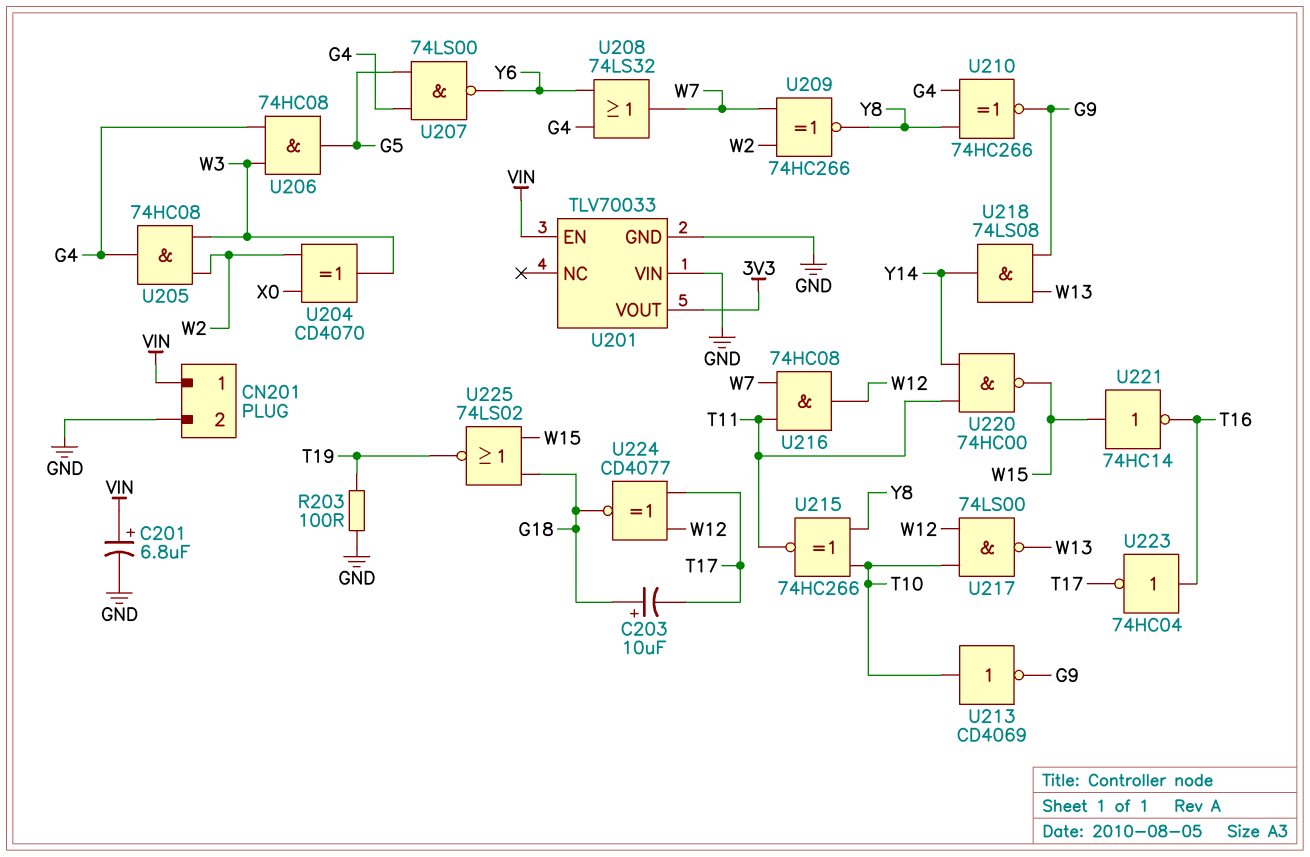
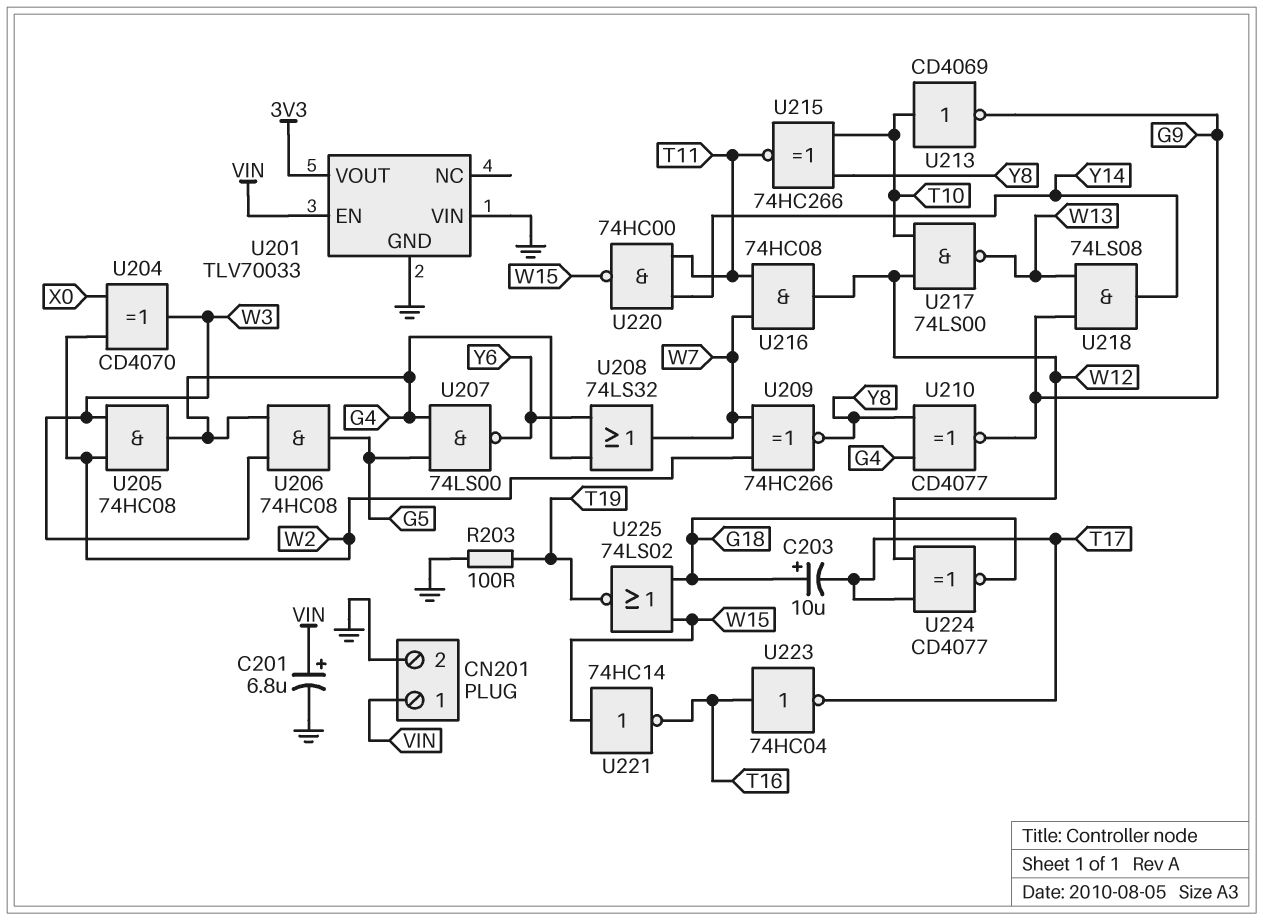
U210: XNOR 74HC266 (in G4, in Y8, out G9) -> XNOR CD4077 (in G4, in Y8, out G9)

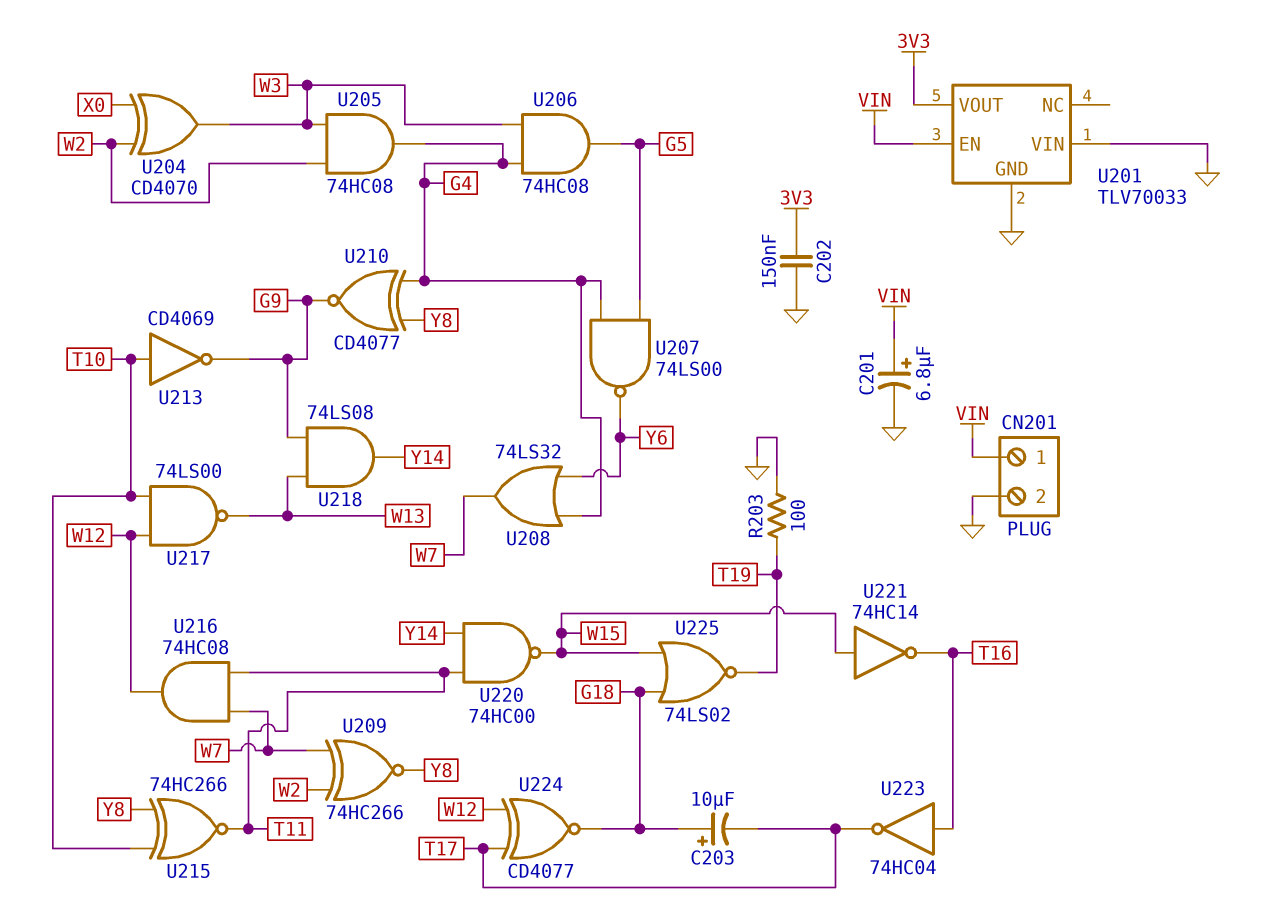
C202: none -> 150nF (3V3, GND)

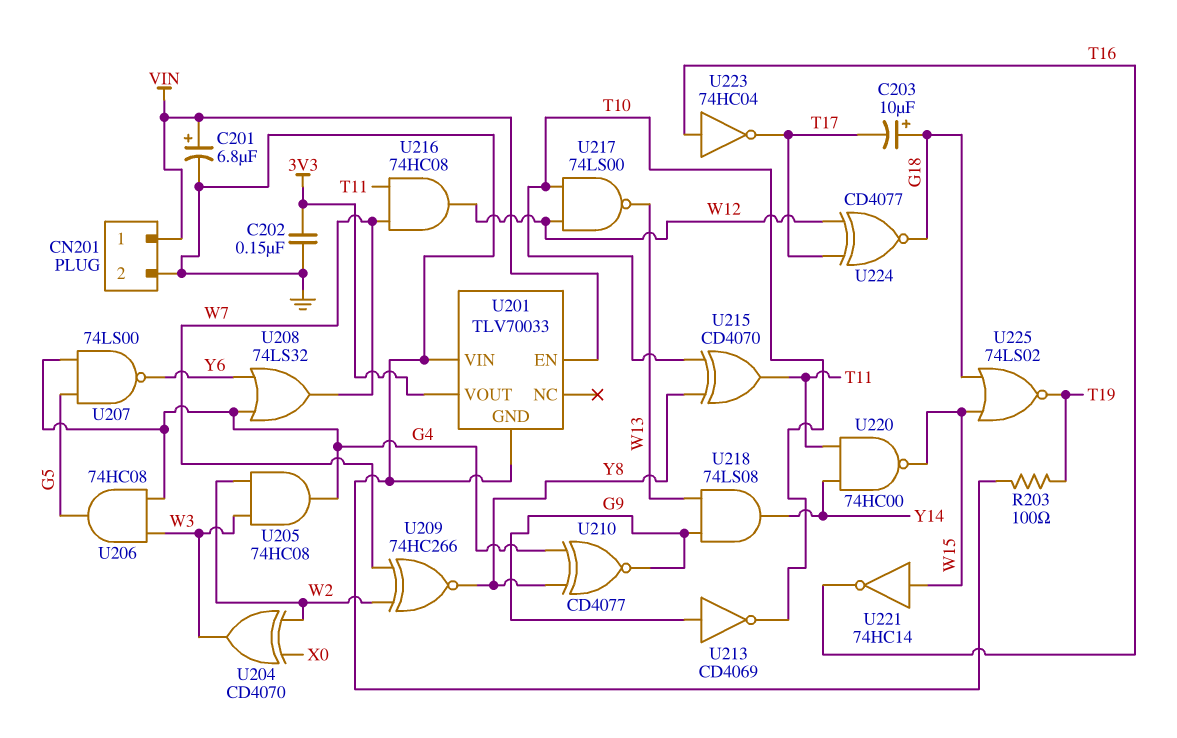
U213: NOT CD4069 (in T10, out G9) -> NOT CD4069 (in G9, out T10)
U215: XNOR 74HC266 (in T10, in Y8, out T11) -> XOR CD4070 (in T10, in Y8, out T11)

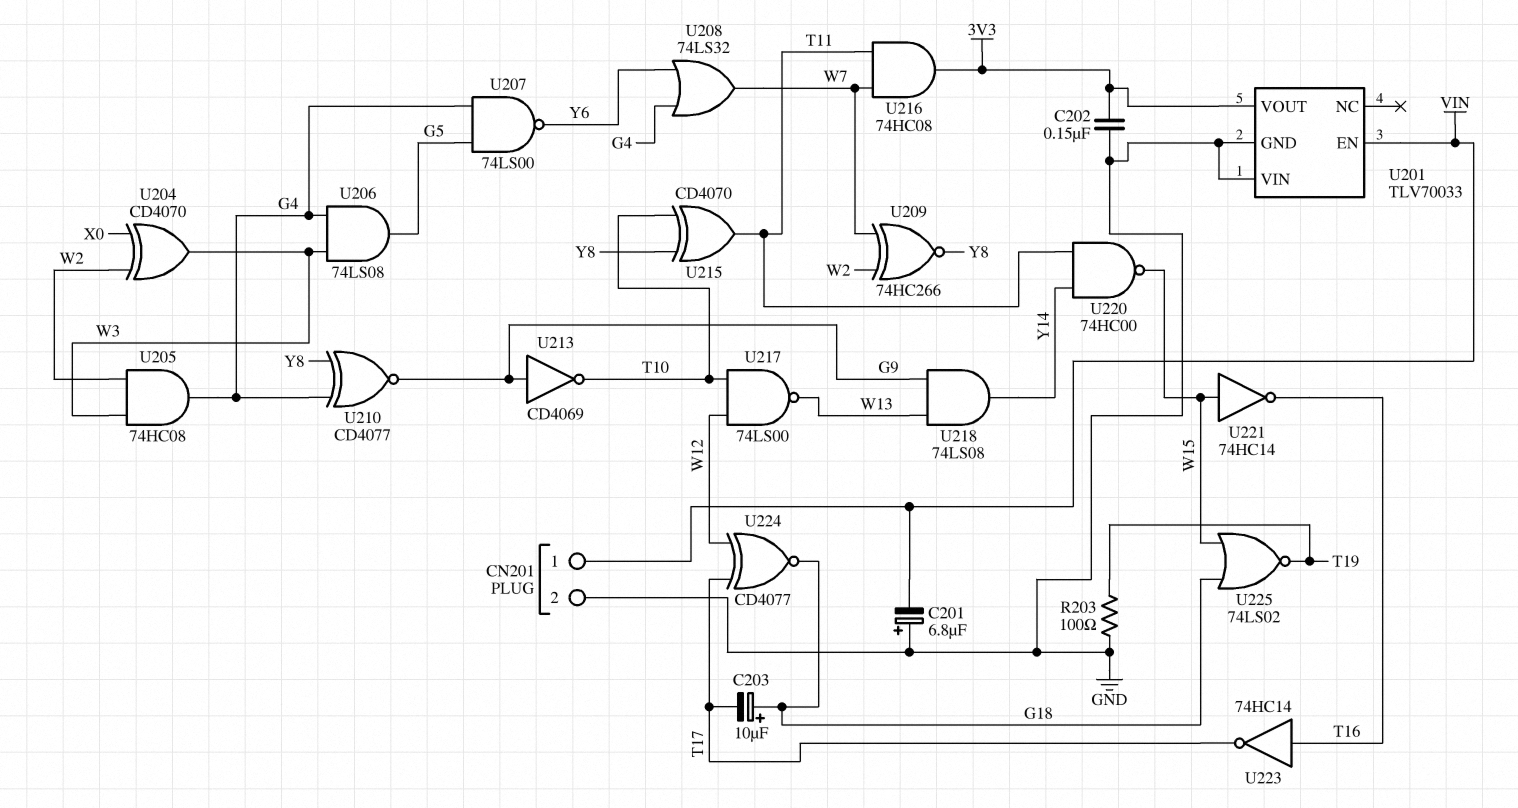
C201: 6.8uF (plus VIN, minus GND) -> 6.8uF (plus GND, minus VIN)
U206: AND 74HC08 (in G4, in W3, out G5) -> AND 74LS08 (in G4, in W3, out G5)
U216: AND 74HC08 (in T11, in W7, out W12) -> AND 74HC08 (in T11, in W7, out 3V3)
U223: NOT 74HC04 (in T16, out T17) -> NOT 74HC14 (in T16, out T17)

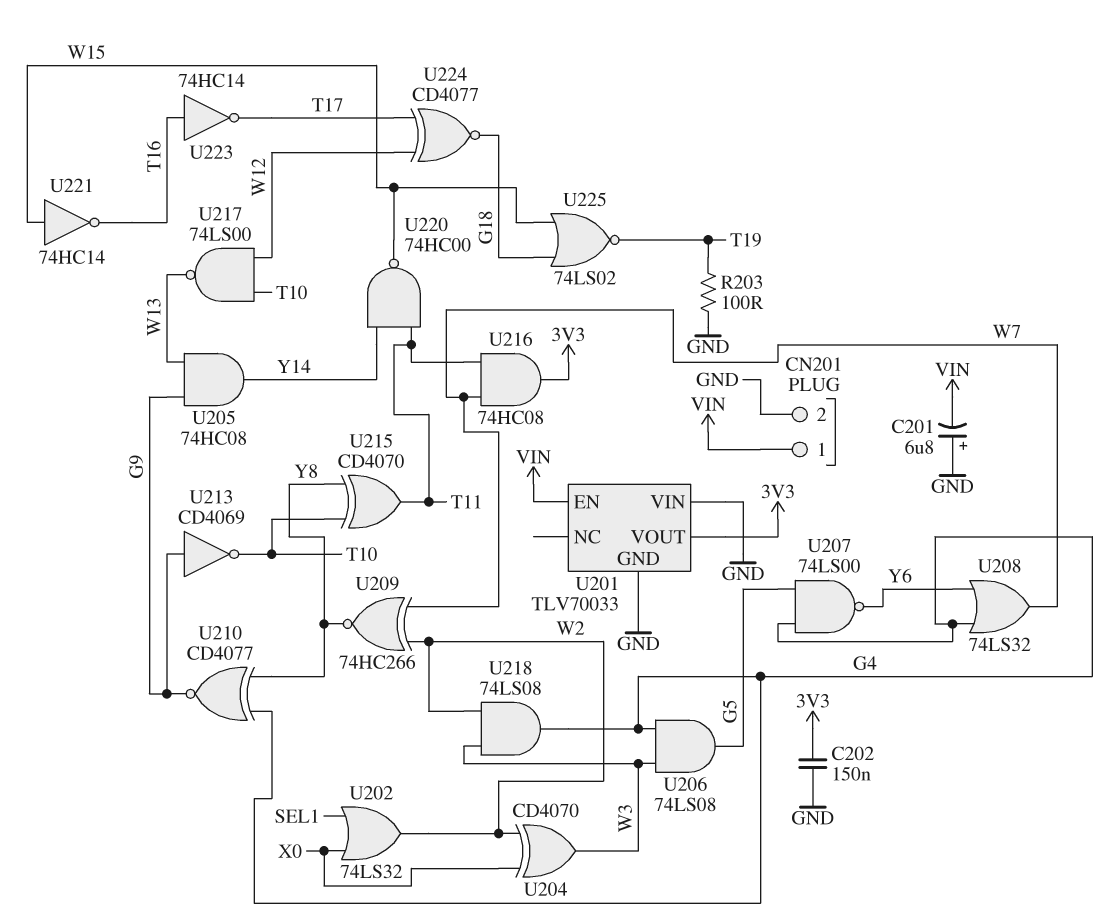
C203: 10uF (plus G18, minus T17) -> none
U202: none -> OR 74LS32 (in SEL1, in X0, out W2)
U205: AND 74HC08 (in W2, in W3, out G4) -> AND 74HC08 (in G9, in W13, out Y14)
U218: AND 74LS08 (in G9, in W13, out Y14) -> AND 74LS08 (in W2, in W3, out G4)

